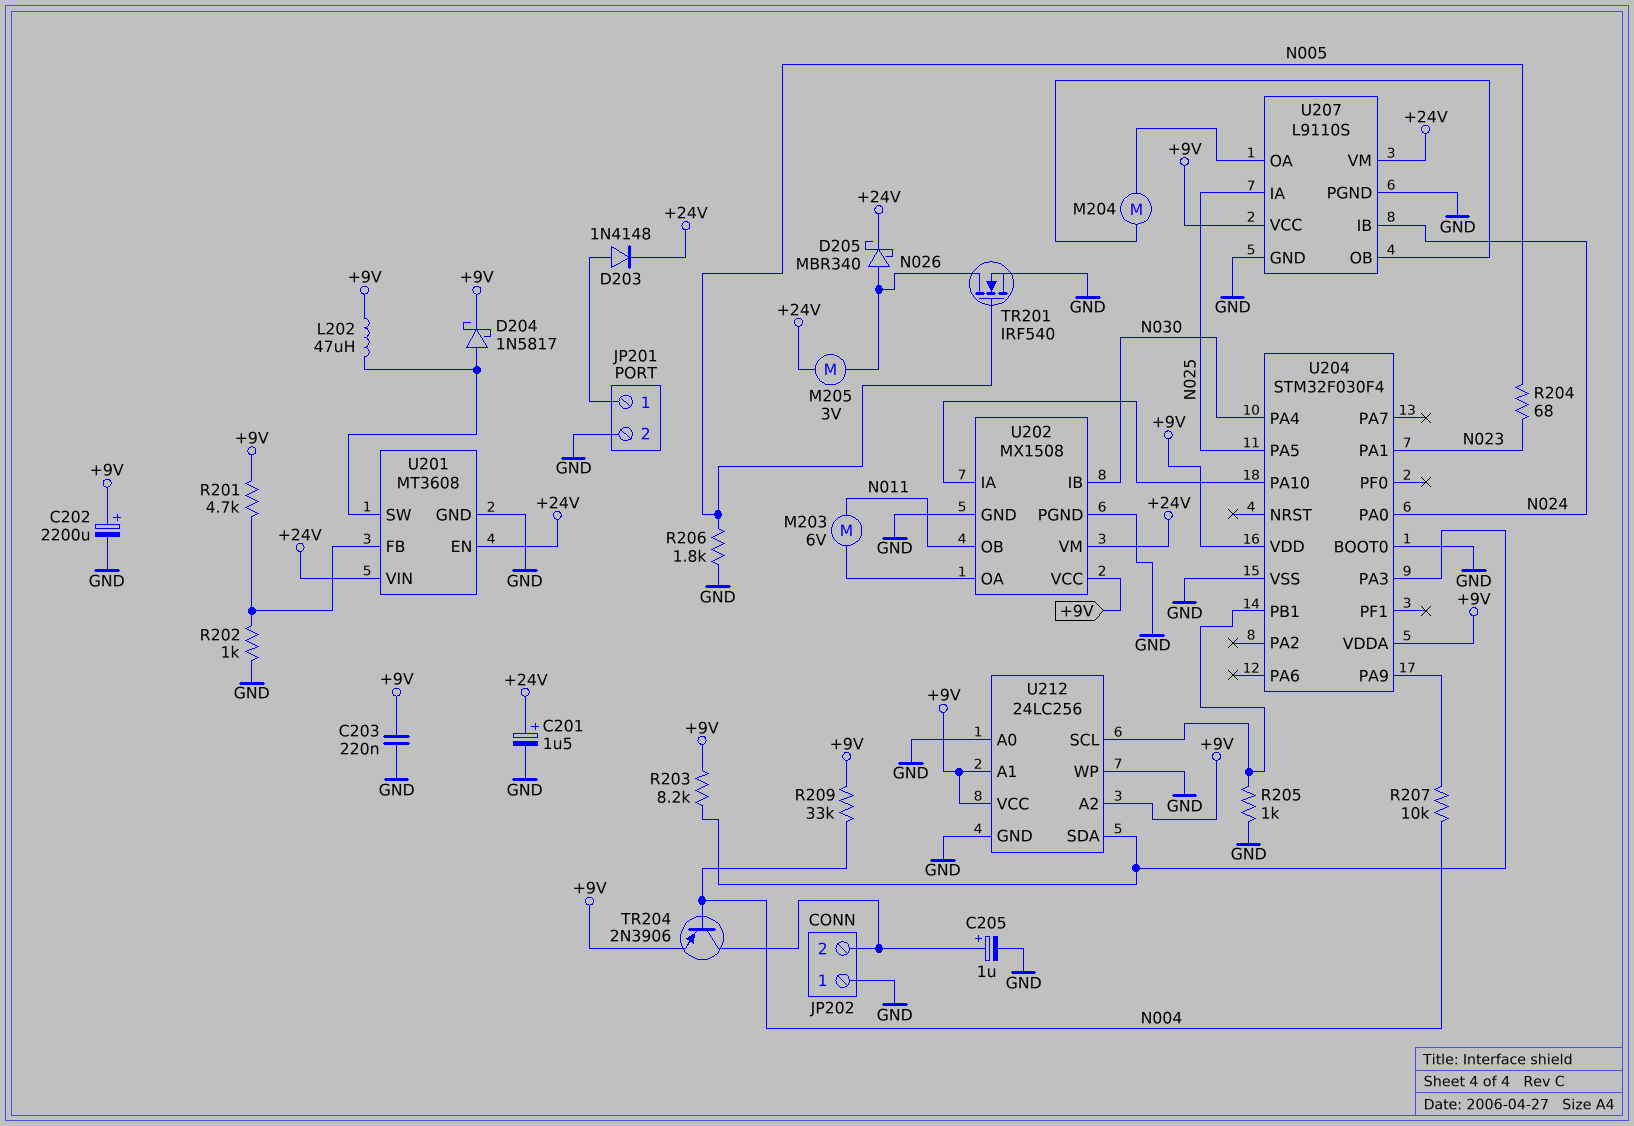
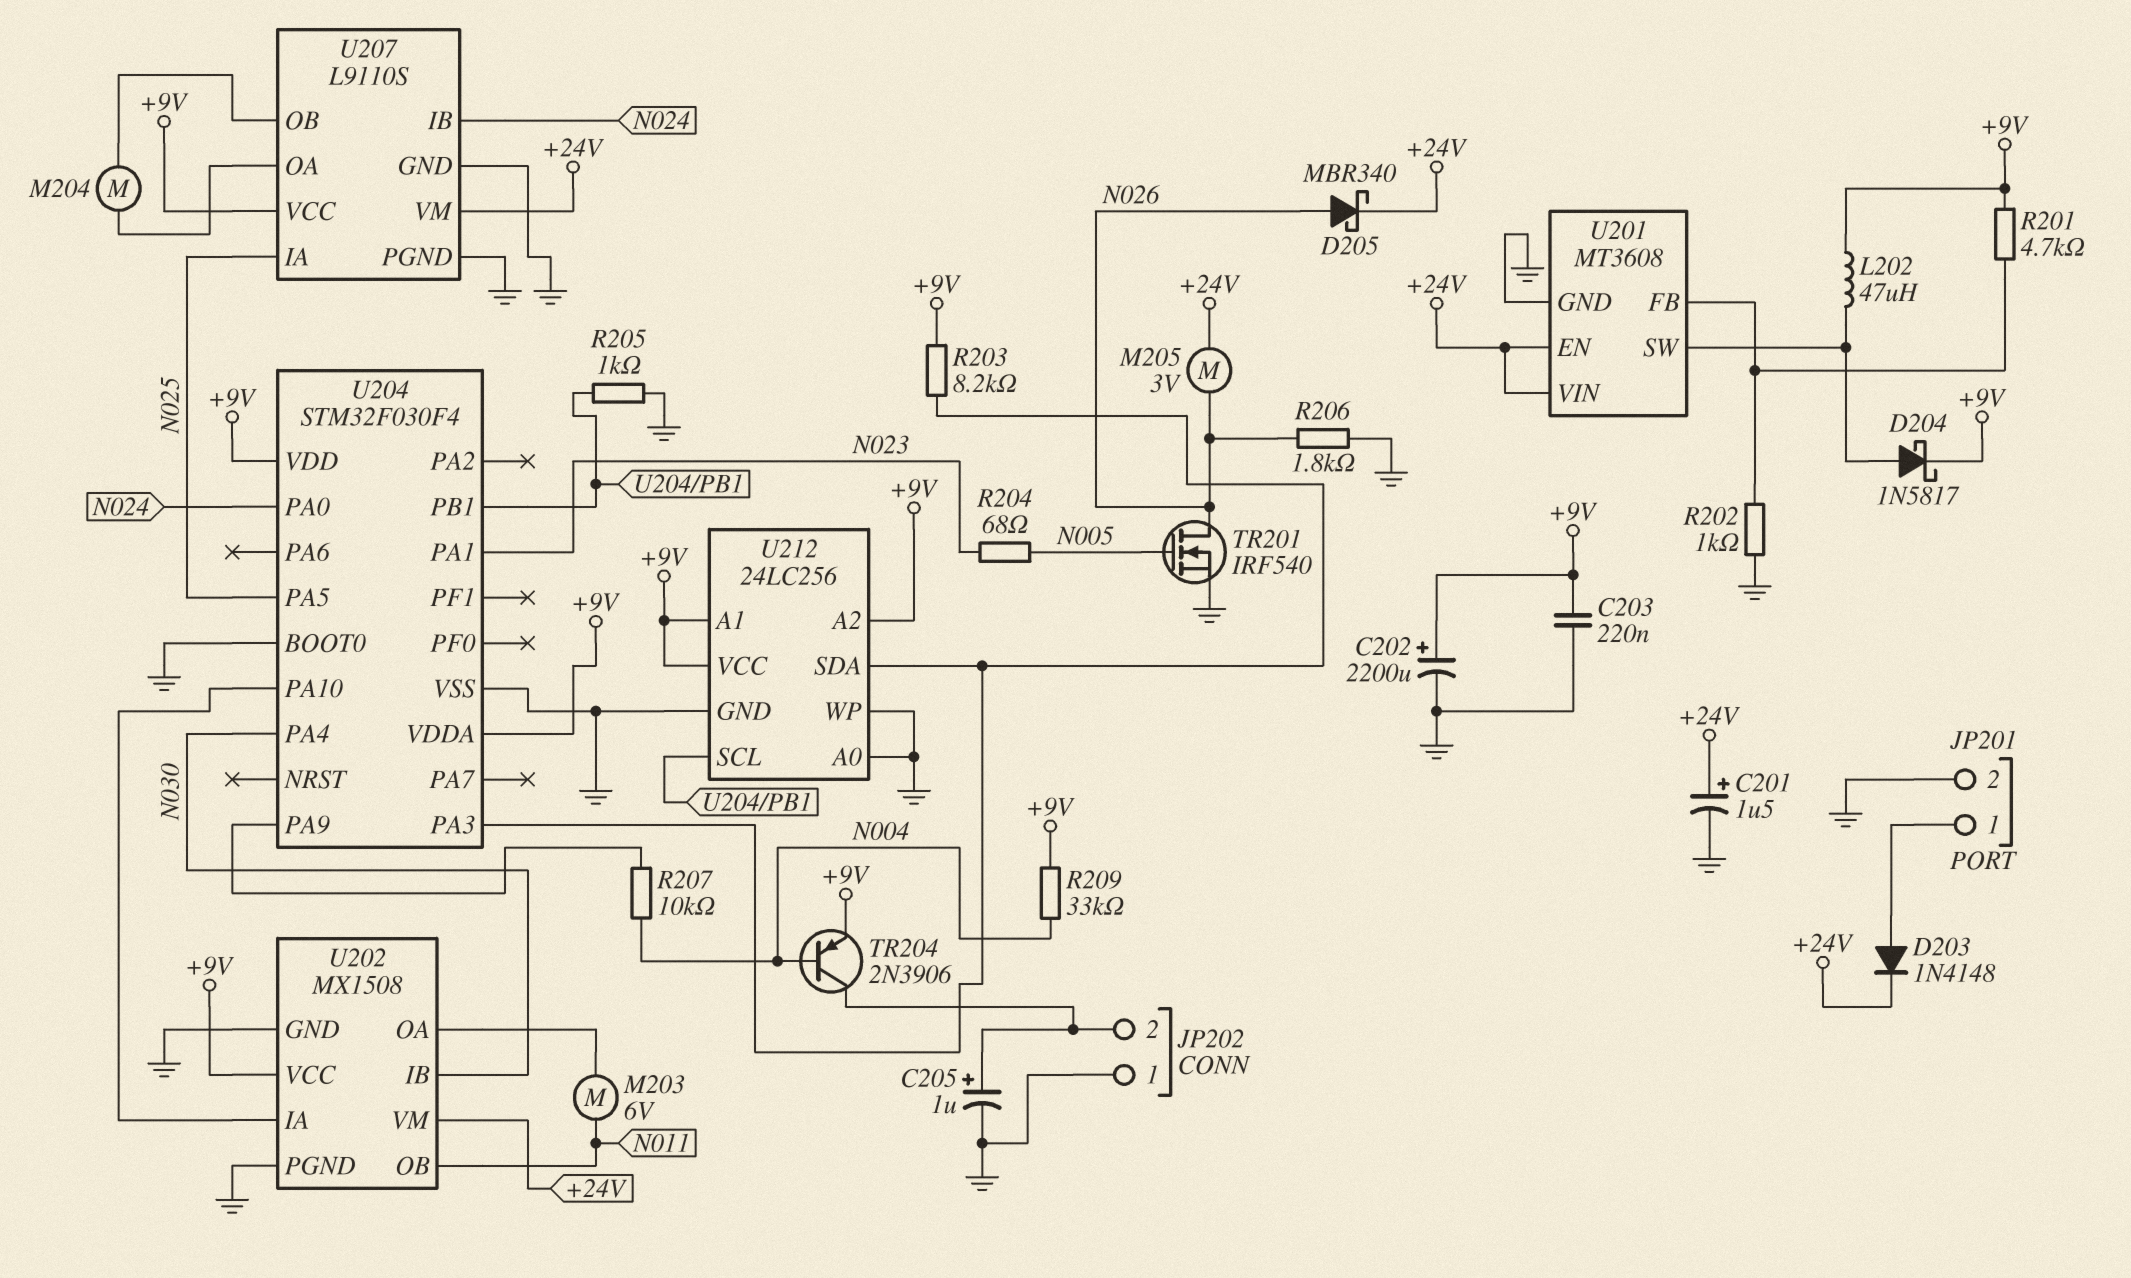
R206: 1.8k (GND, N005) -> 1.8k (GND, N026)

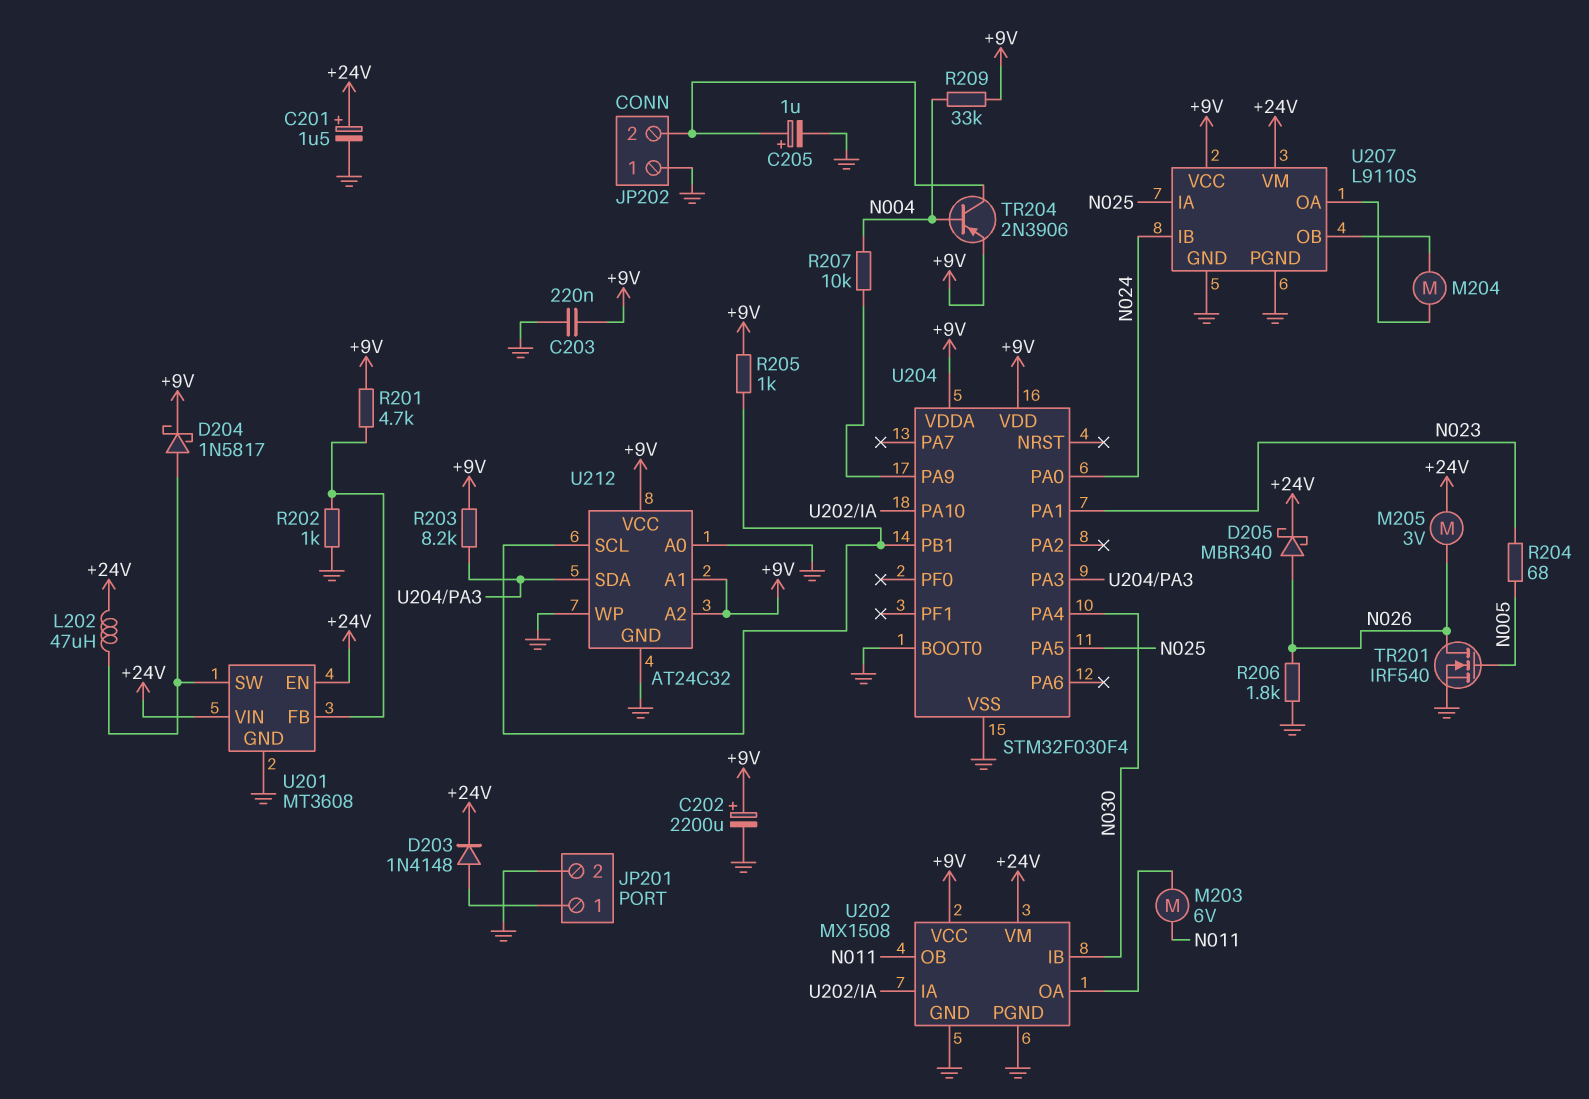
L202: 47uH (+9V, U201/SW) -> 47uH (+24V, U201/SW)
R205: 1k (GND, U204/PB1) -> 1k (+9V, U204/PB1)
U212: 24LC256 -> AT24C32

